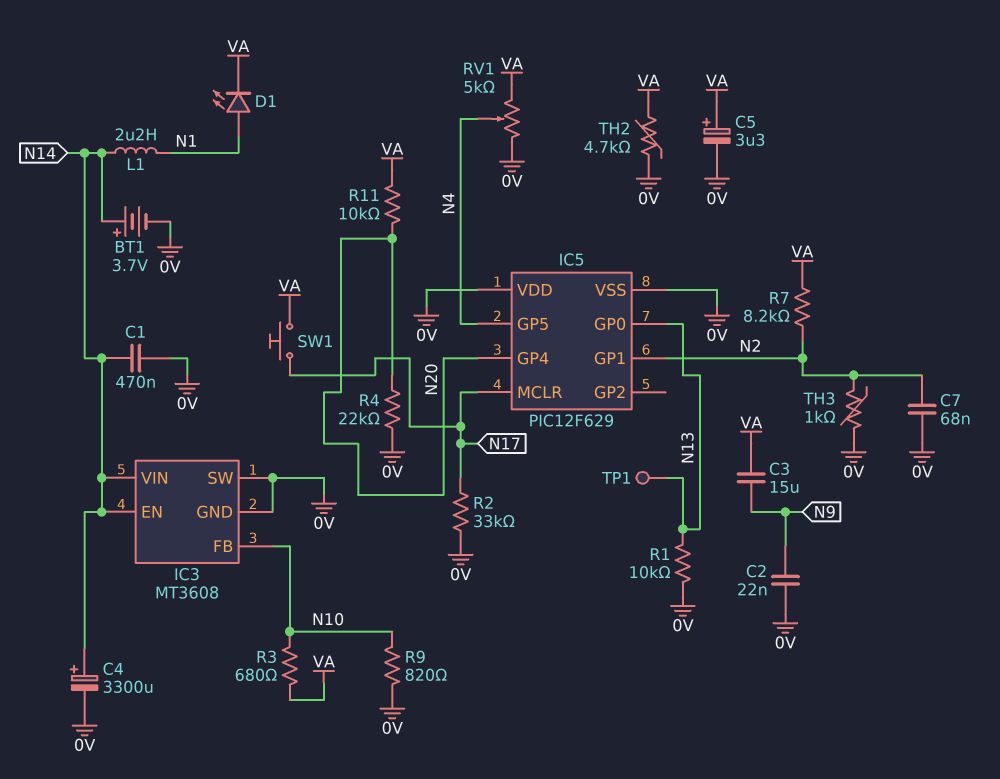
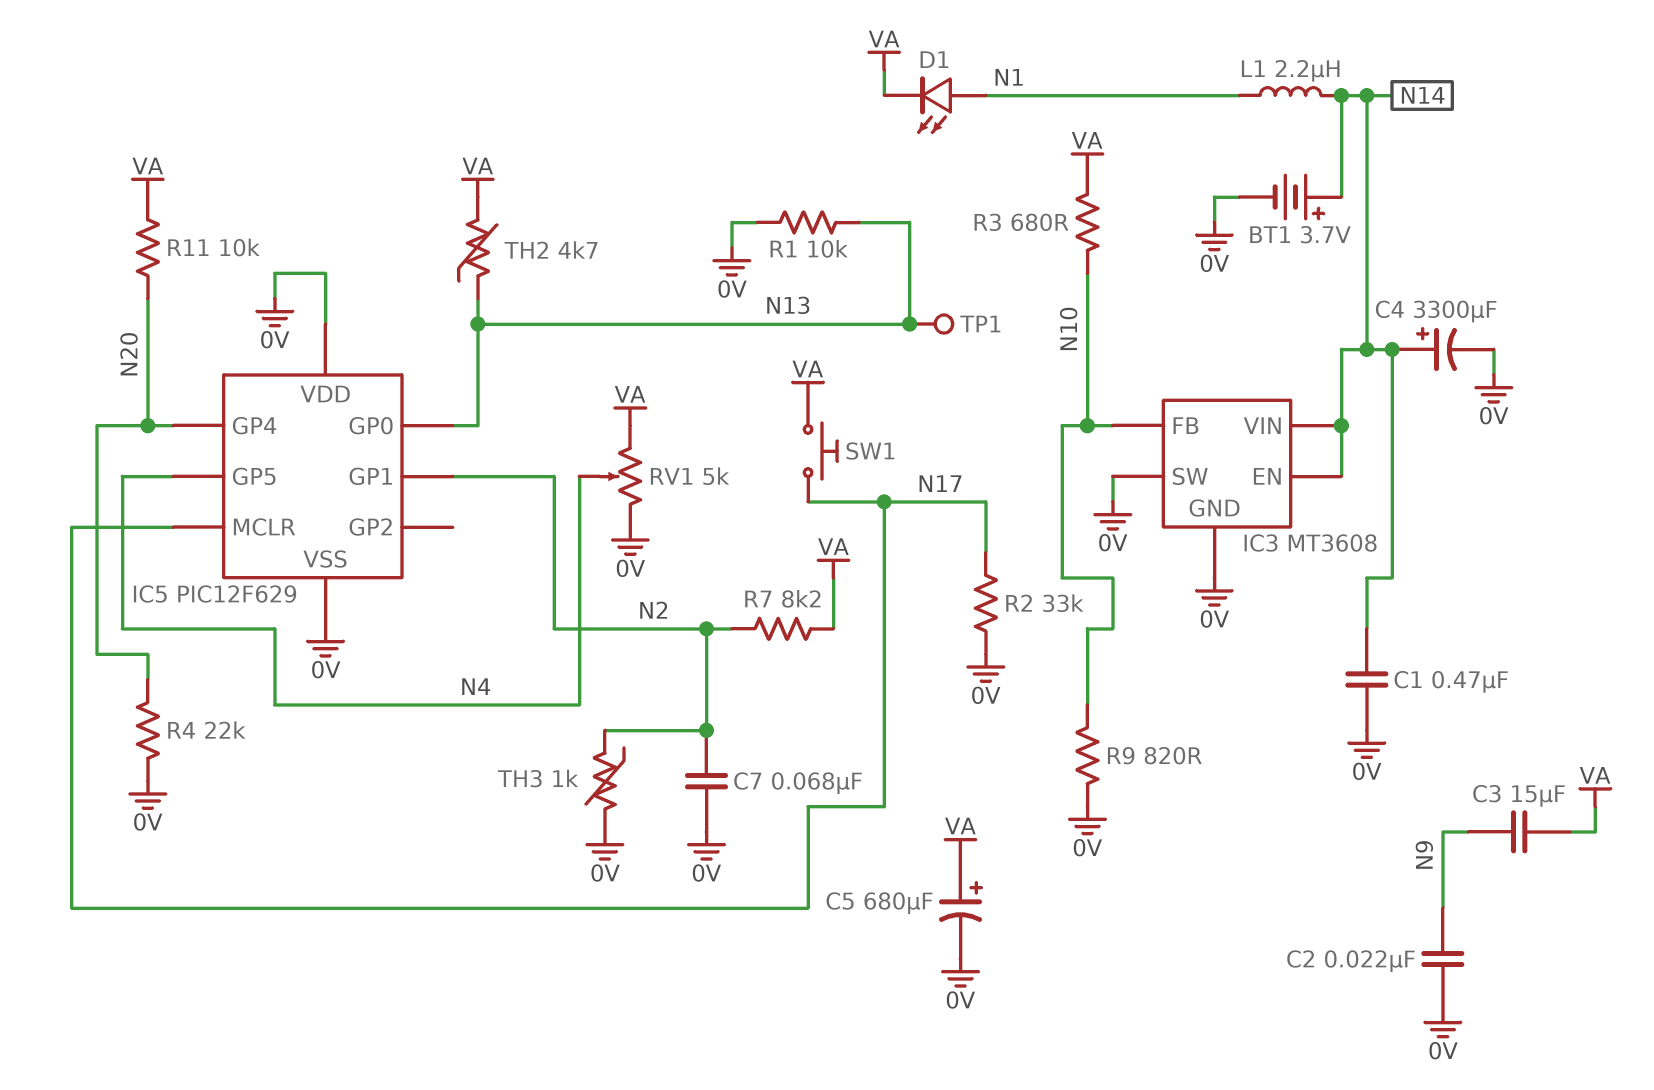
C5: 3.3uF (plus VA, minus 0V) -> 680uF (plus VA, minus 0V)
TH2: 4.7k (0V, VA) -> 4.7k (N13, VA)

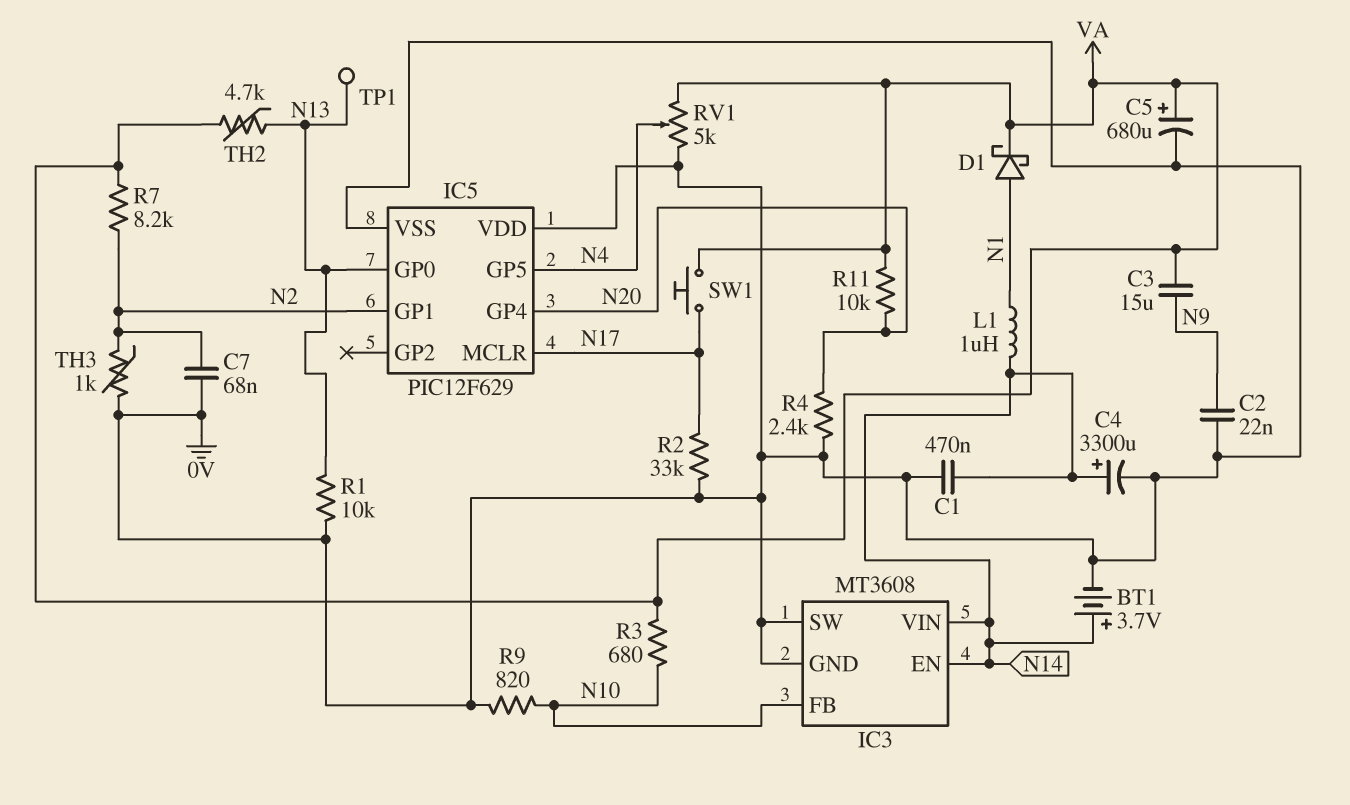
D1: LED (A N1, K VA) -> schottky (A N1, K VA)
L1: 2.2uH (N1, N14) -> 1uH (N1, N14)
R4: 22k (0V, N20) -> 2.4k (0V, N20)

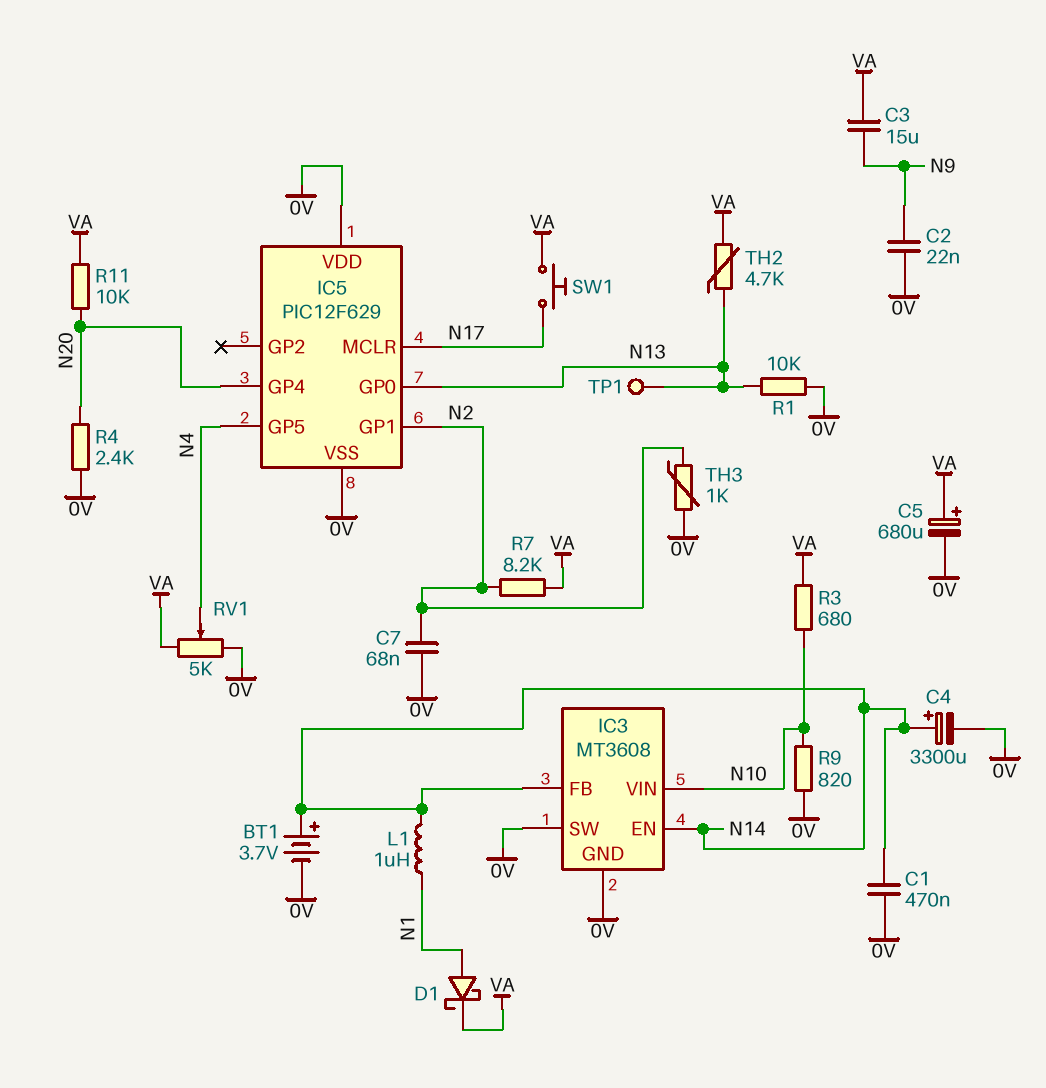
IC3 pin FB: N10 -> N14
IC3 pin VIN: N14 -> N10
R2: 33k (0V, N17) -> none

